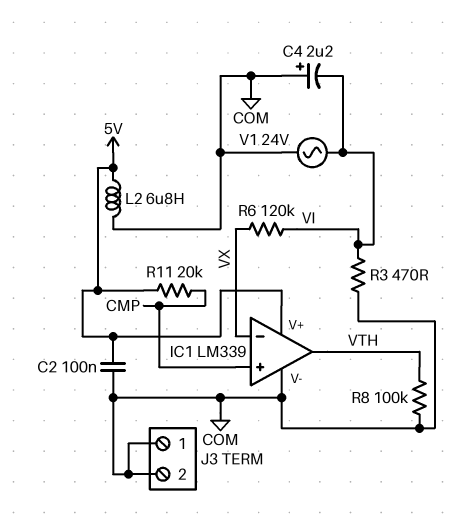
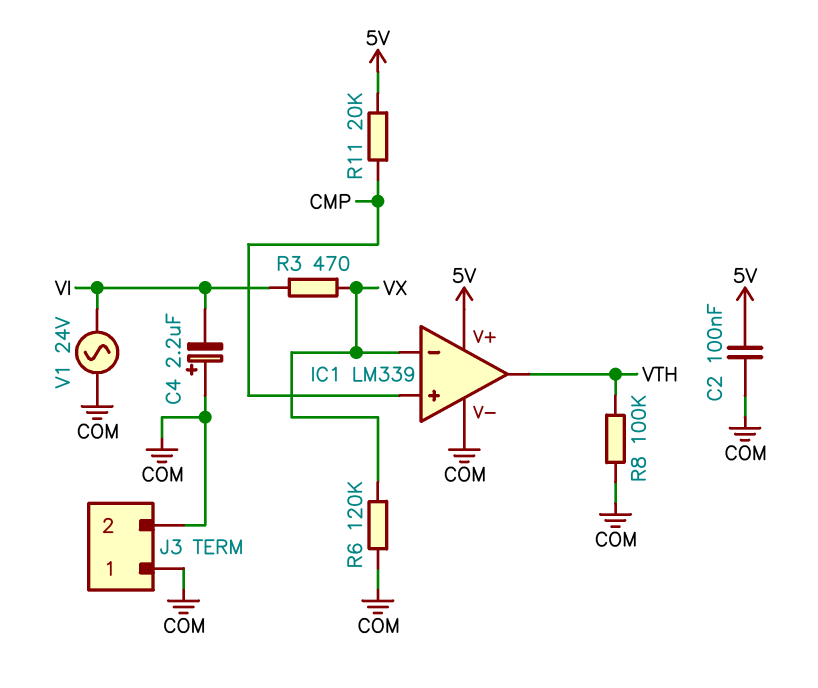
L2: 6.8uH (5V, COM) -> none
R3: 470 (COM, VI) -> 470 (VI, VX)
R6: 120k (VI, VX) -> 120k (COM, VX)

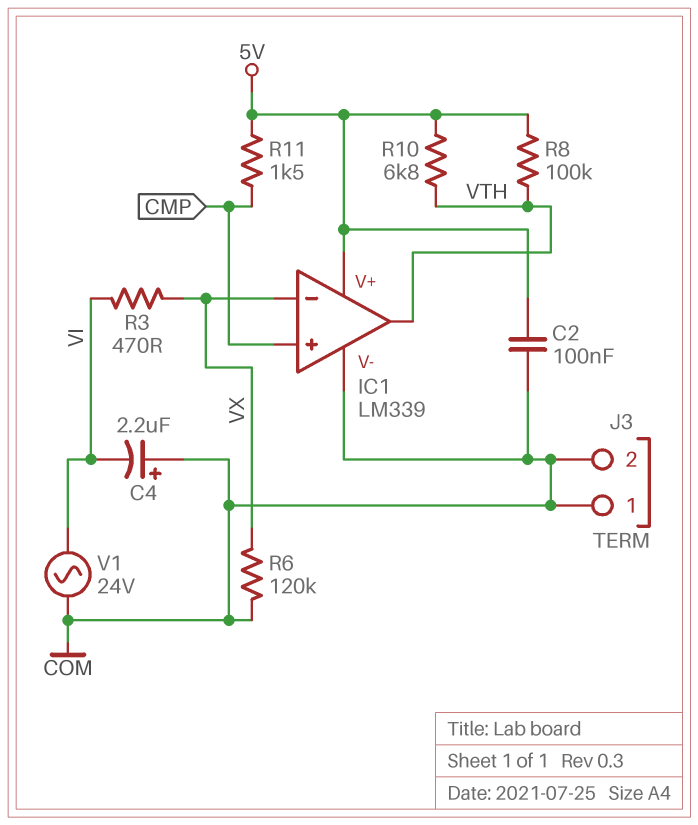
R8: 100k (COM, VTH) -> 100k (5V, VTH)
R10: none -> 6.8k (5V, VTH)
R11: 20k (5V, CMP) -> 1.5k (5V, CMP)

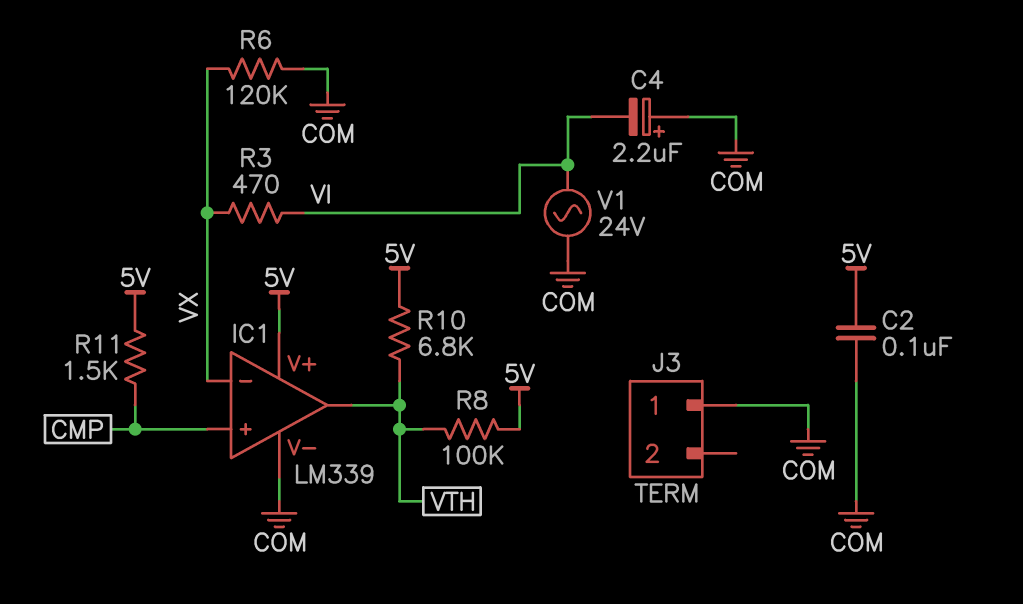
J3 pin 2: COM -> none

